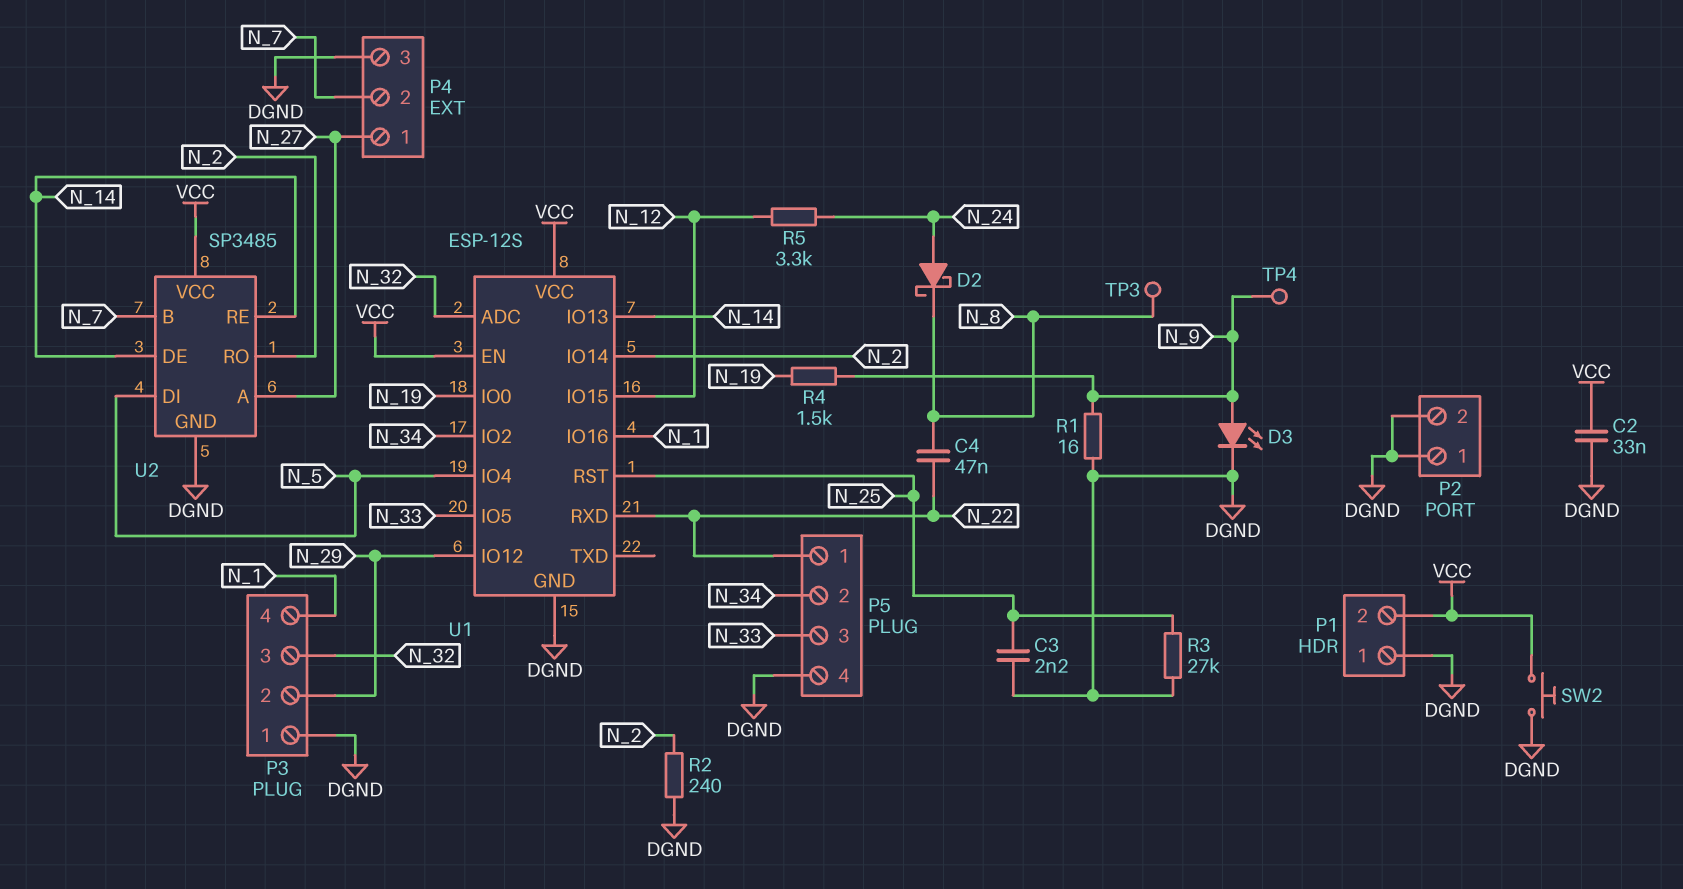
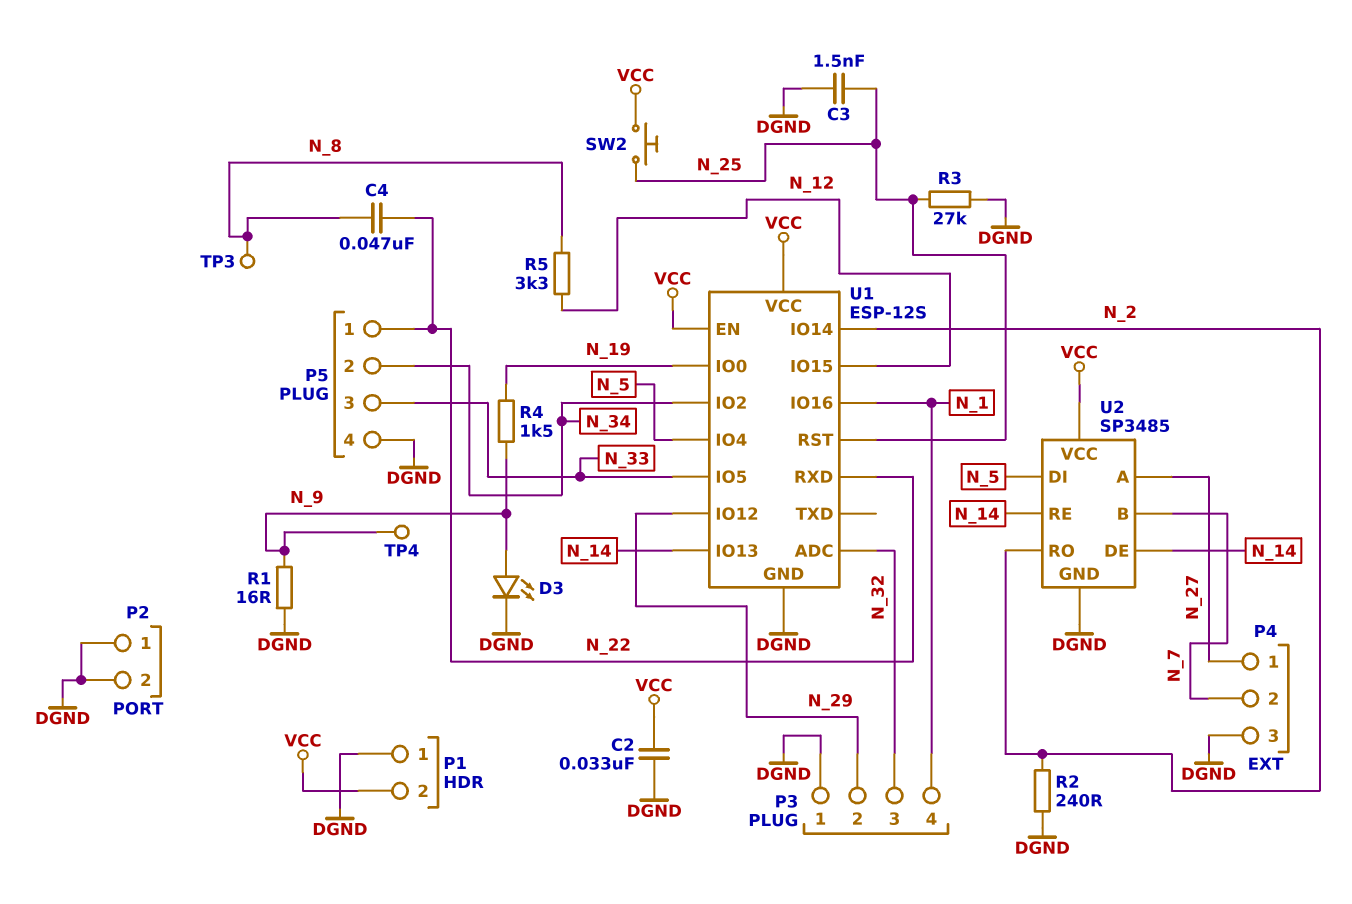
C3: 2.2nF (DGND, N_25) -> 1.5nF (DGND, N_25)
D2: schottky (A N_24, K N_8) -> none
R5: 3.3k (N_12, N_24) -> 3.3k (N_8, N_12)
SW2: button (DGND, VCC) -> button (N_25, VCC)

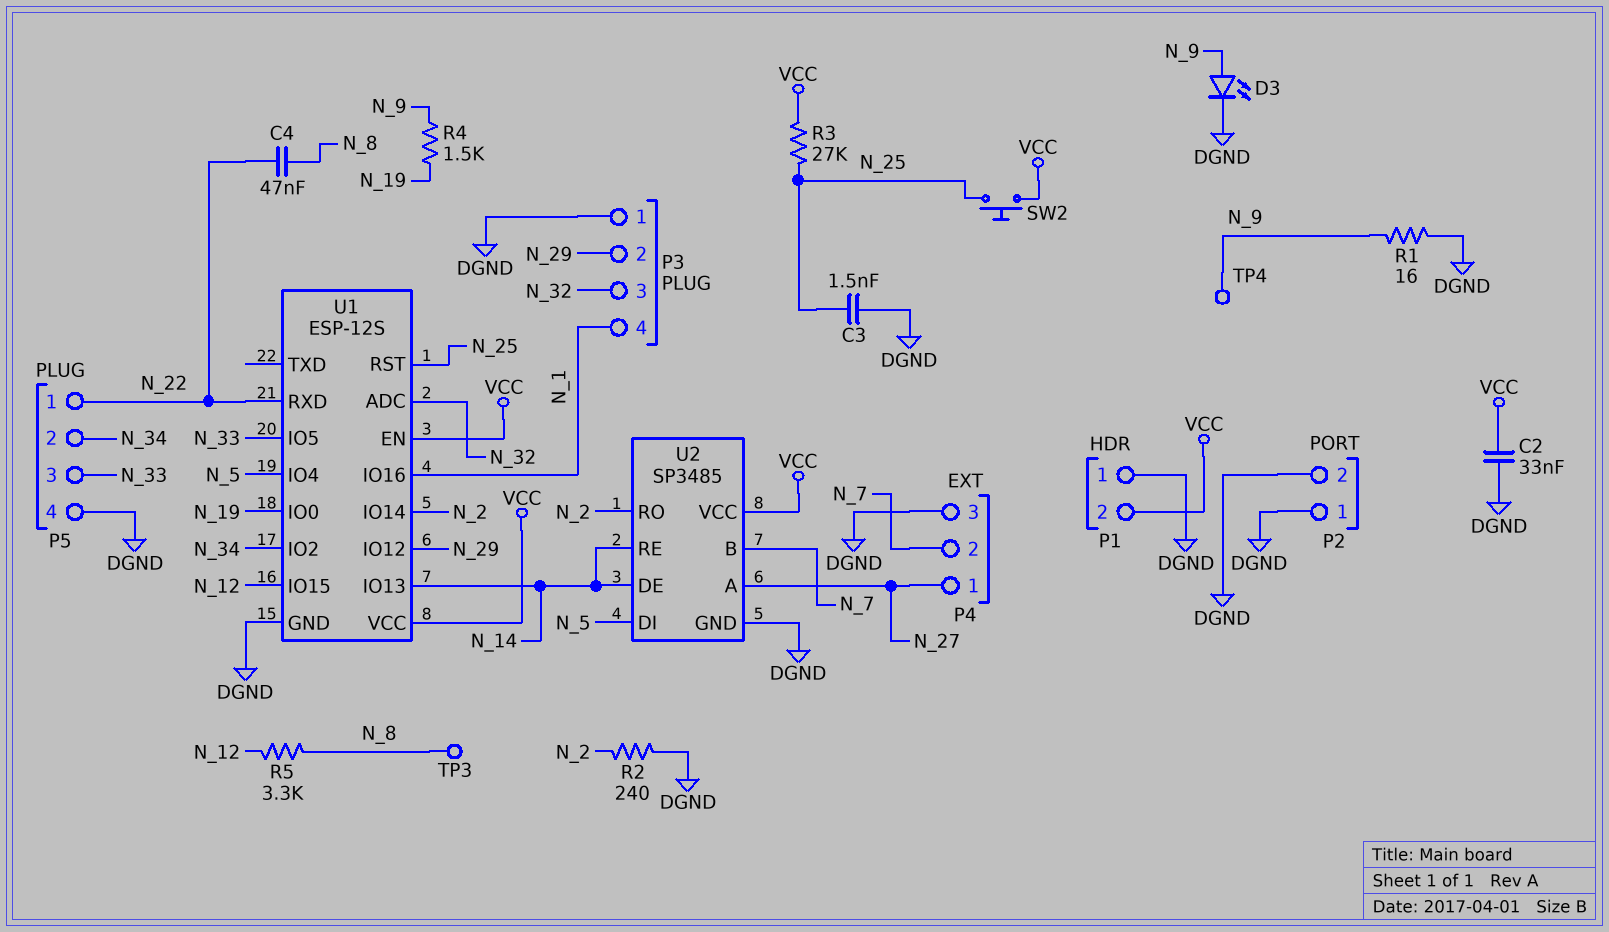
R3: 27k (DGND, N_25) -> 27k (N_25, VCC)

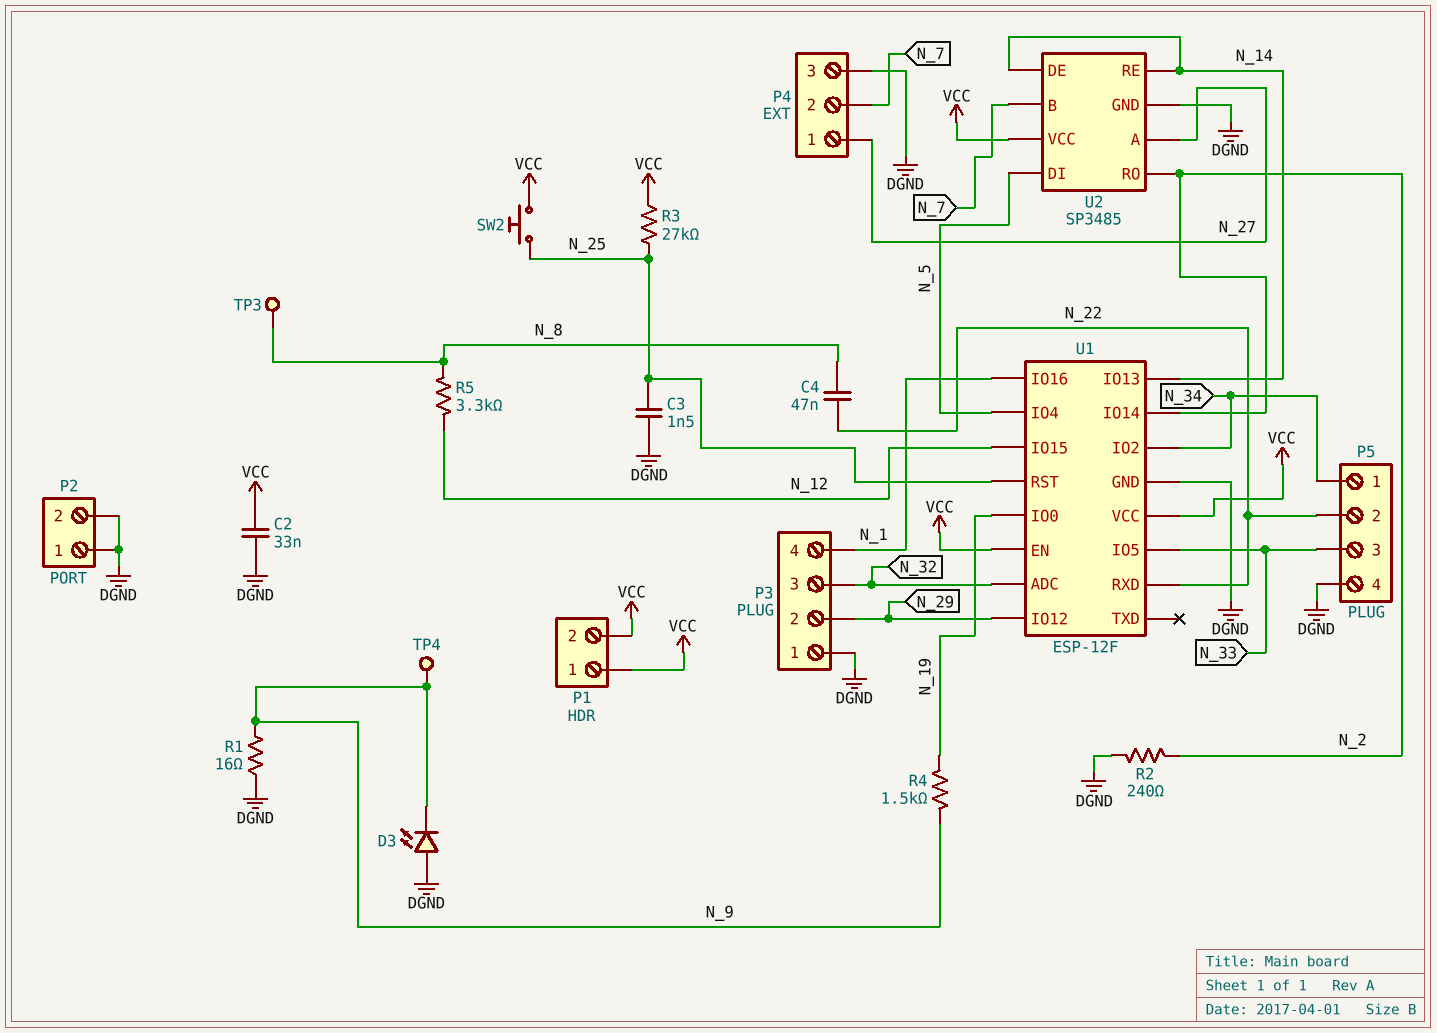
D3: LED (A N_9, K DGND) -> LED (A DGND, K N_9)
P1 pin 1: DGND -> VCC
P5 pin 1: N_22 -> N_34
P5 pin 2: N_34 -> N_22
U1: ESP-12S -> ESP-12F

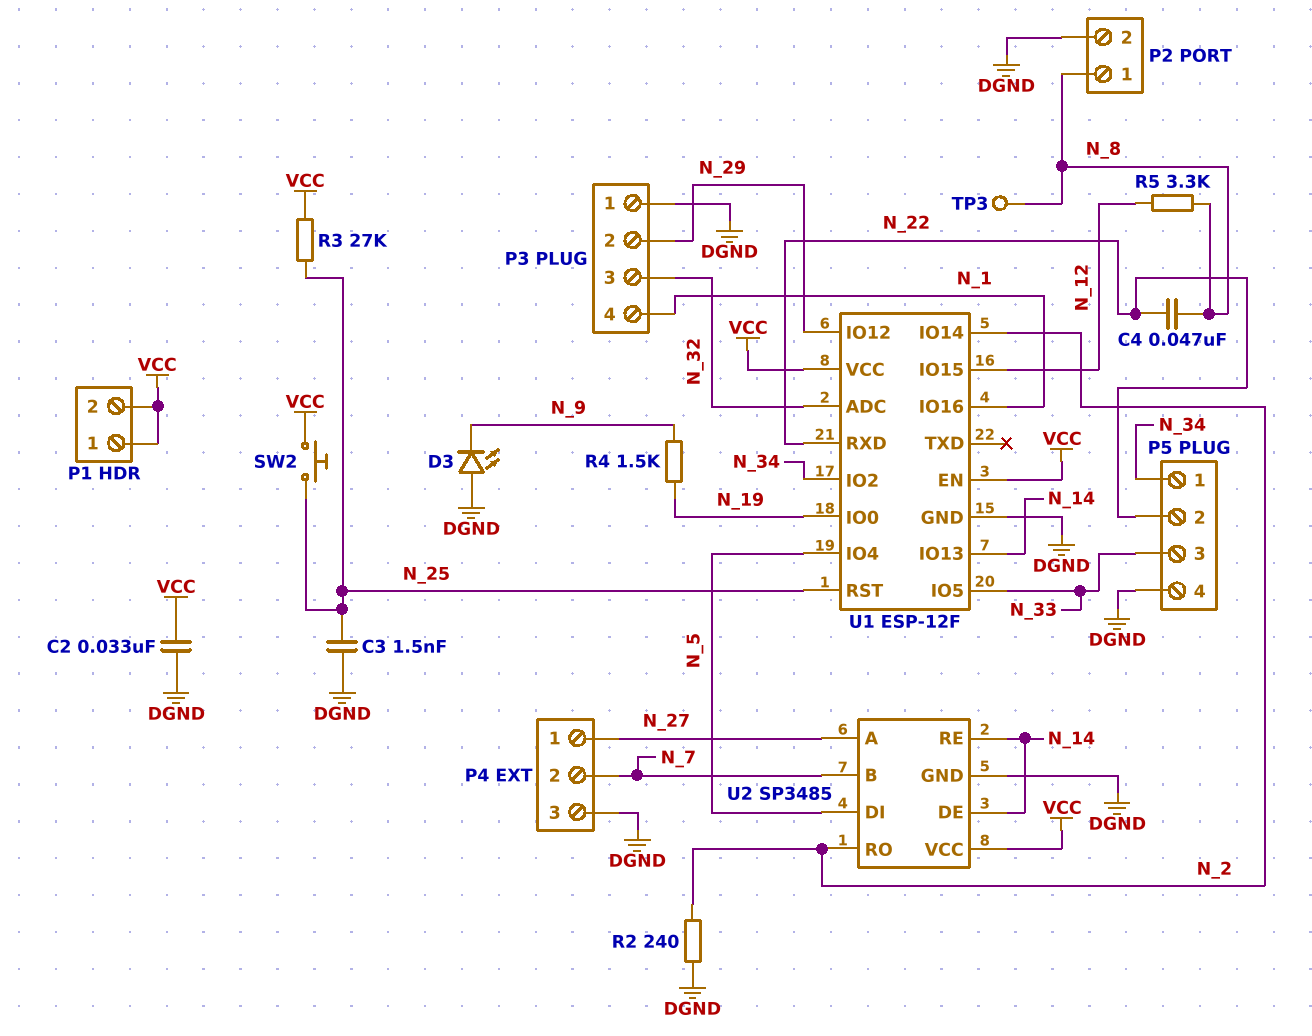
P2 pin 1: DGND -> N_8
R1: 16 (DGND, N_9) -> none
TP4: test point (N_9) -> none

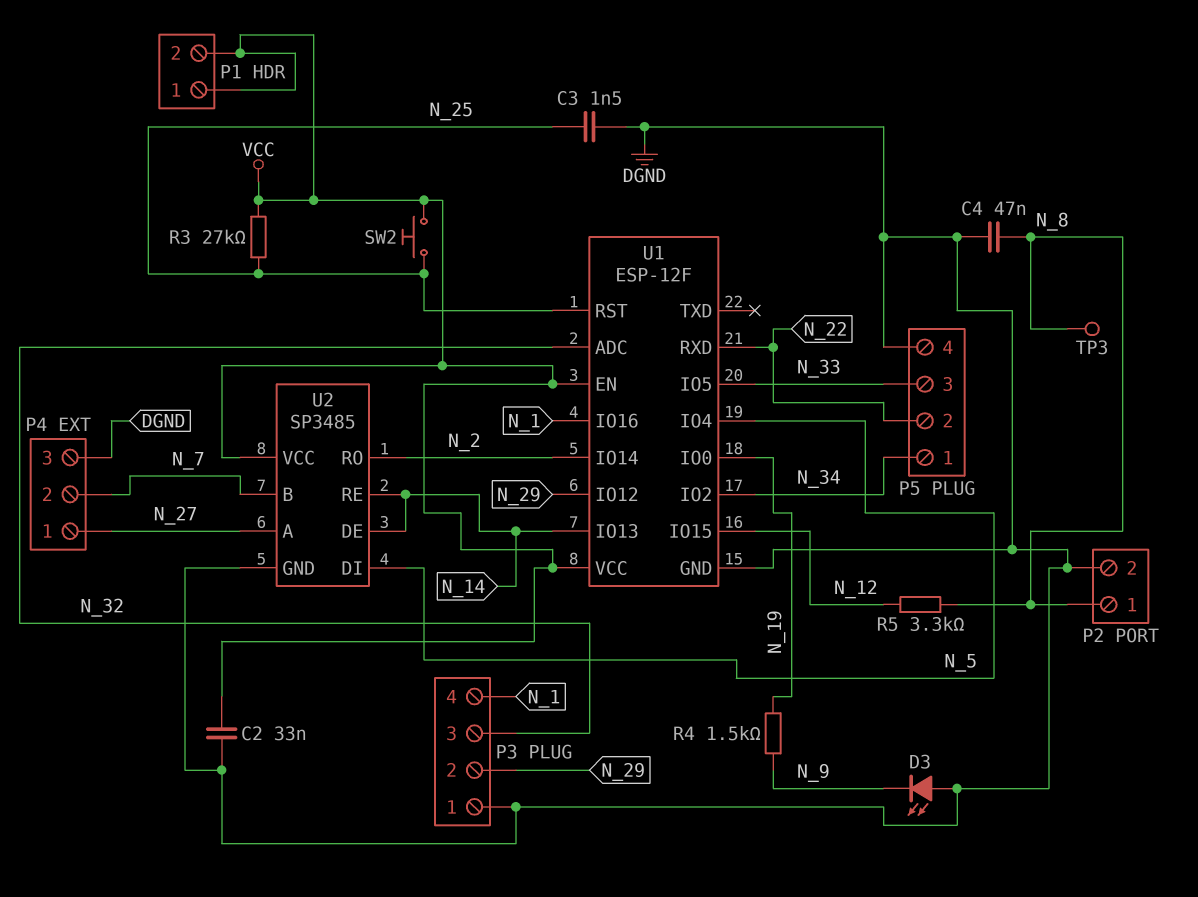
C4: 47nF (N_8, N_22) -> 47nF (DGND, N_8)
R2: 240 (DGND, N_2) -> none

